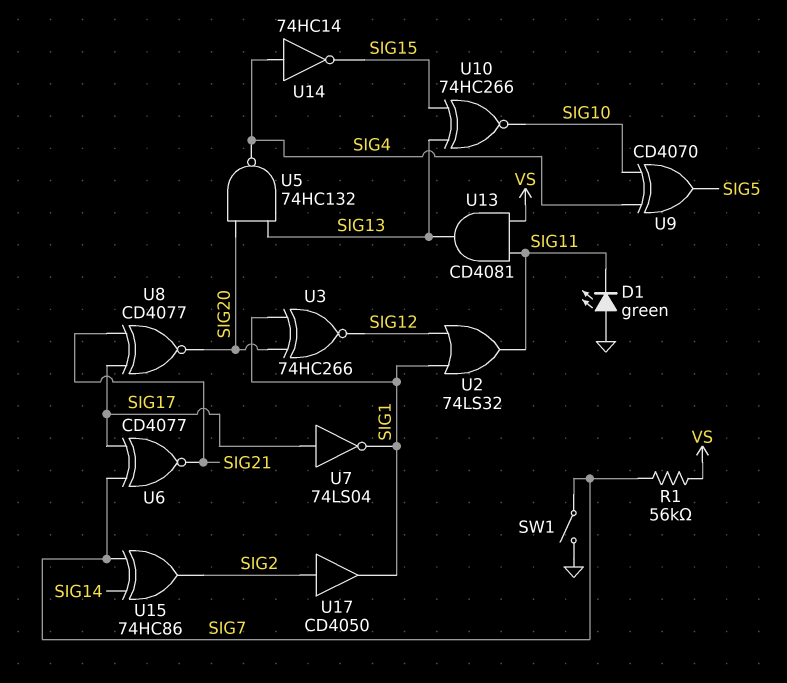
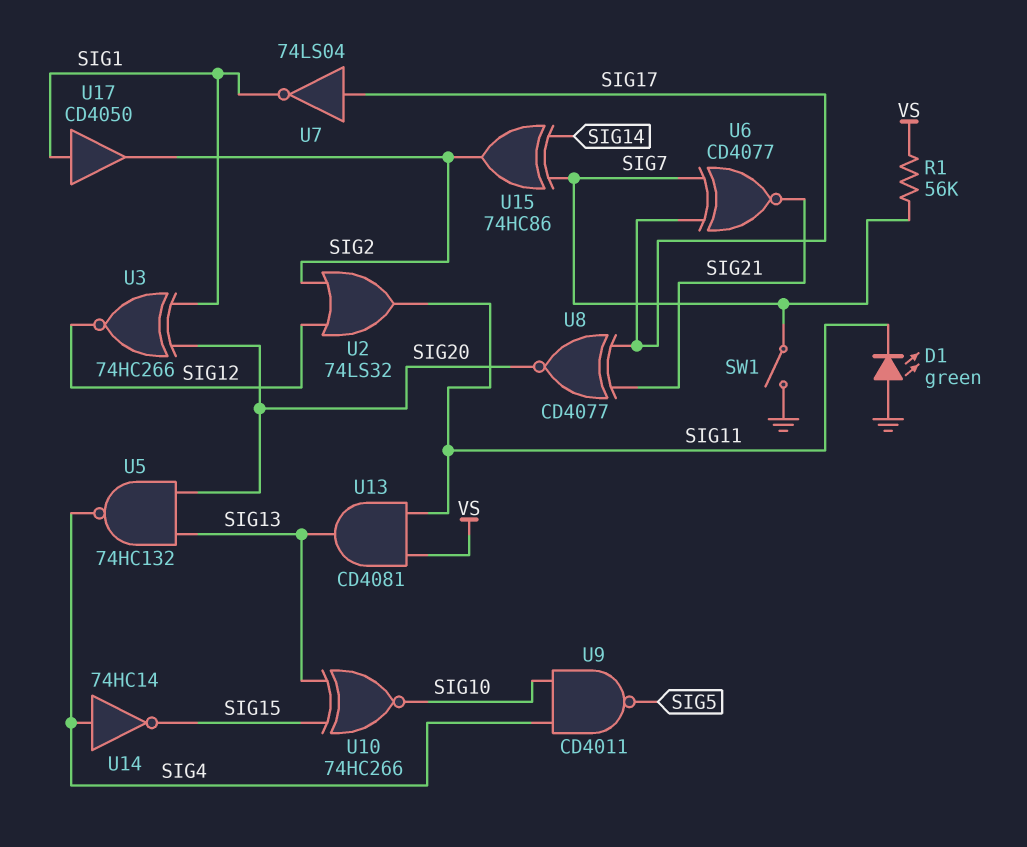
U2: OR 74LS32 (in SIG1, in SIG12, out SIG11) -> OR 74LS32 (in SIG2, in SIG12, out SIG11)
U9: XOR CD4070 (in SIG4, in SIG10, out SIG5) -> NAND CD4011 (in SIG4, in SIG10, out SIG5)
U17: buffer CD4050 (in SIG2, out SIG1) -> buffer CD4050 (in SIG1, out SIG2)

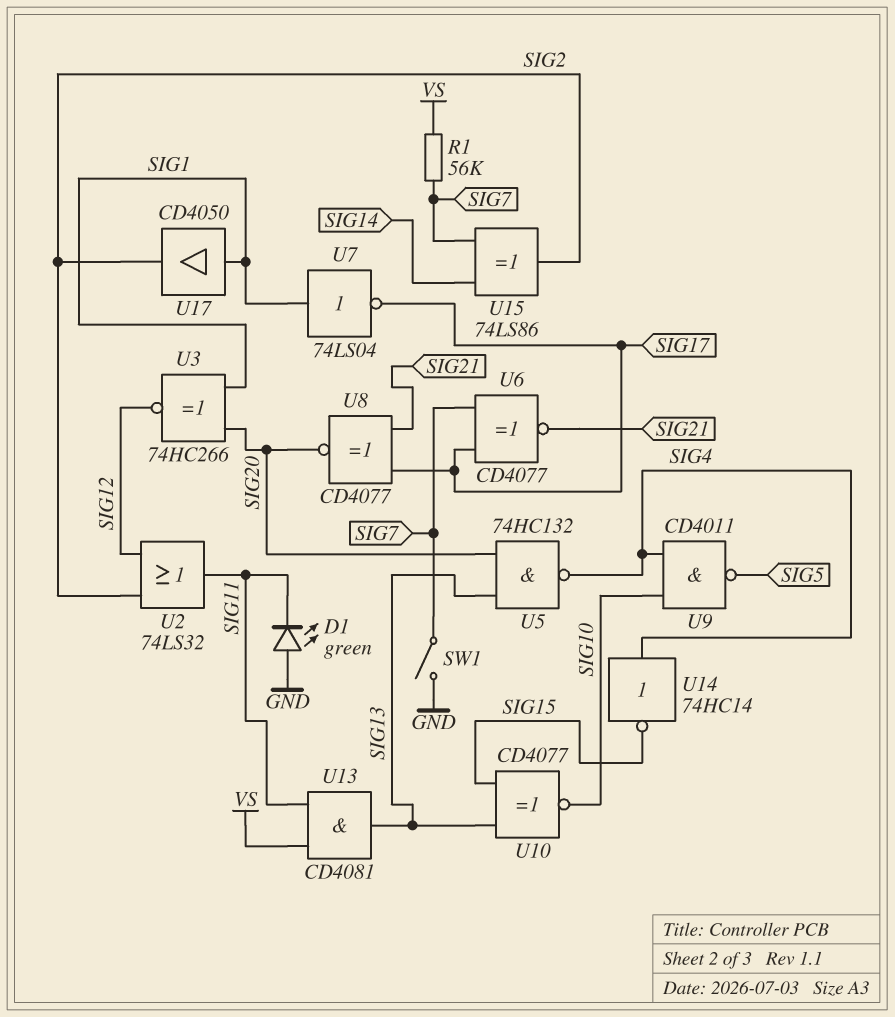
U7: NOT 74LS04 (in SIG17, out SIG1) -> NOT 74LS04 (in SIG1, out SIG17)
U10: XNOR 74HC266 (in SIG13, in SIG15, out SIG10) -> XNOR CD4077 (in SIG13, in SIG15, out SIG10)
U15: XOR 74HC86 (in SIG7, in SIG14, out SIG2) -> XOR 74LS86 (in SIG7, in SIG14, out SIG2)

